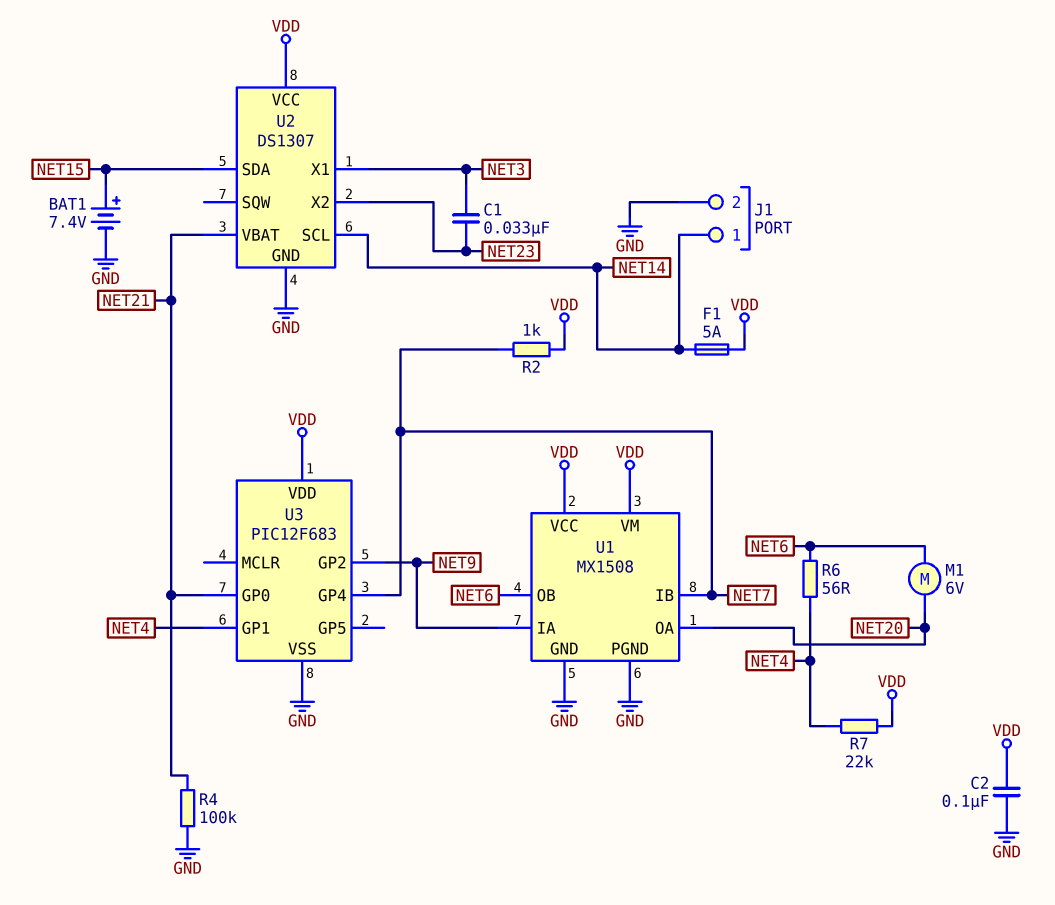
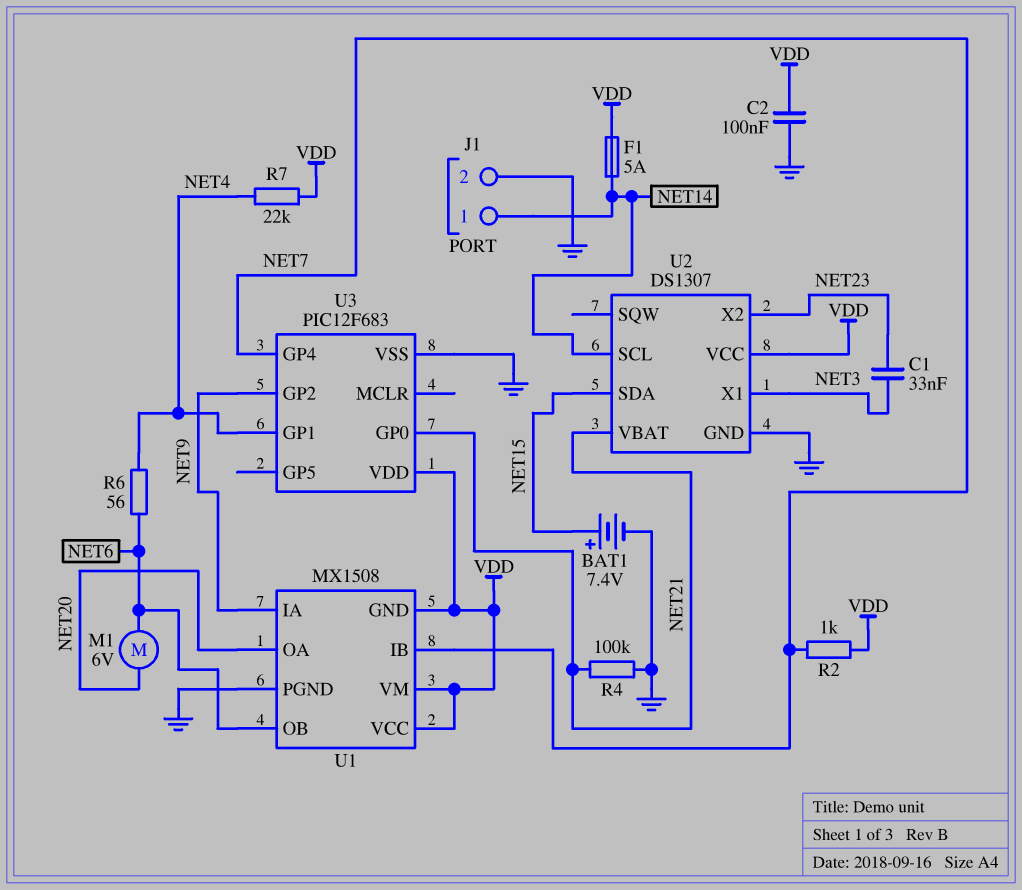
U1 pin GND: GND -> VDD

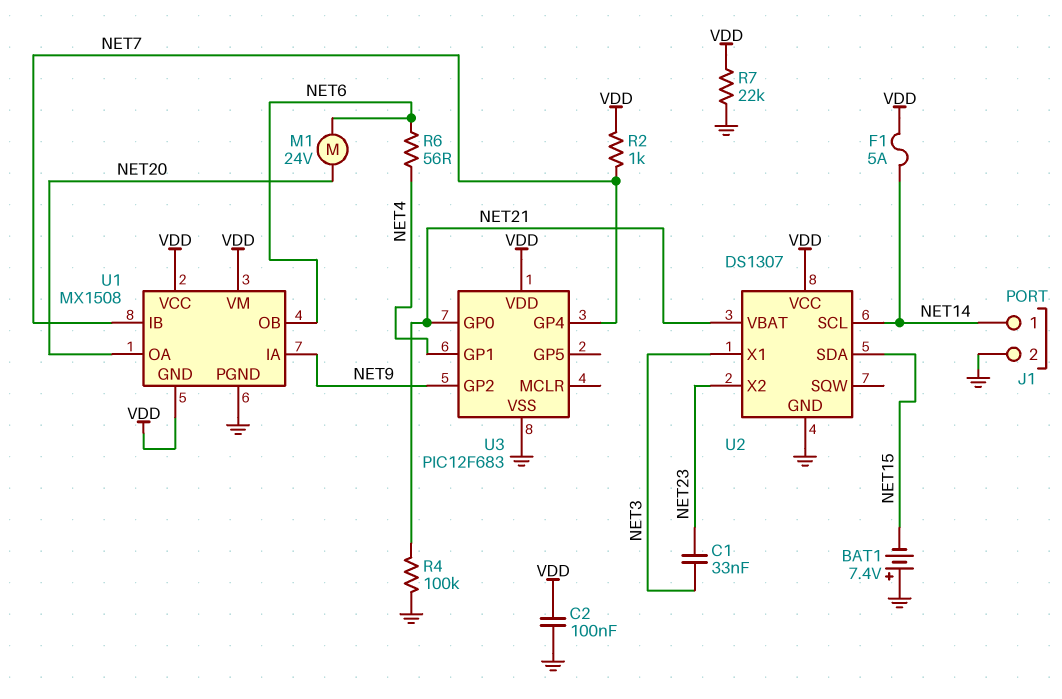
BAT1: 7.4V (plus NET15, minus GND) -> 7.4V (plus GND, minus NET15)
M1: motor 6V (NET6, NET20) -> motor 24V (NET6, NET20)
R7: 22k (NET4, VDD) -> 22k (GND, VDD)

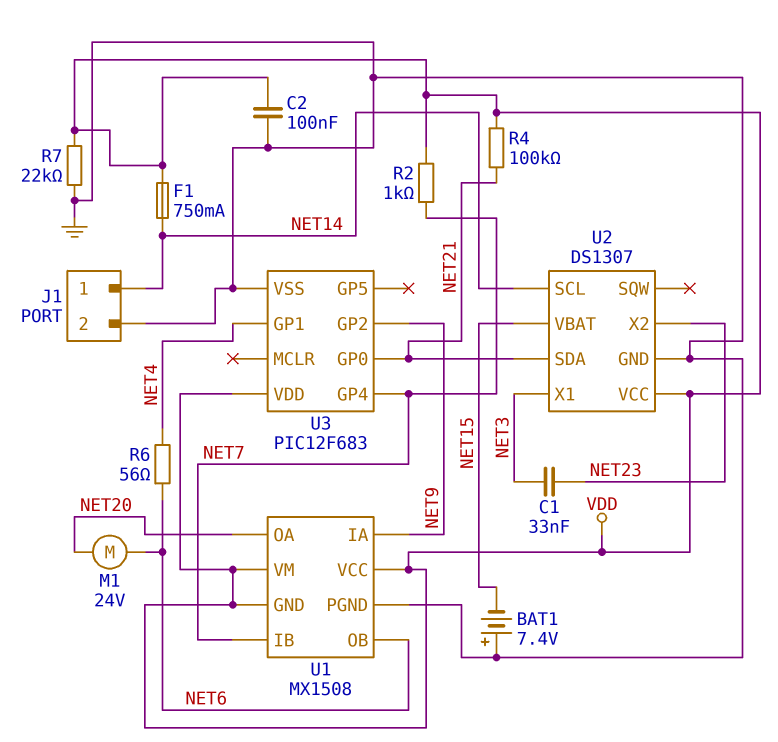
F1: 5A (NET14, VDD) -> 750mA (NET14, VDD)
R4: 100k (GND, NET21) -> 100k (NET21, VDD)
U2 pin SDA: NET15 -> NET21
U2 pin VBAT: NET21 -> NET15

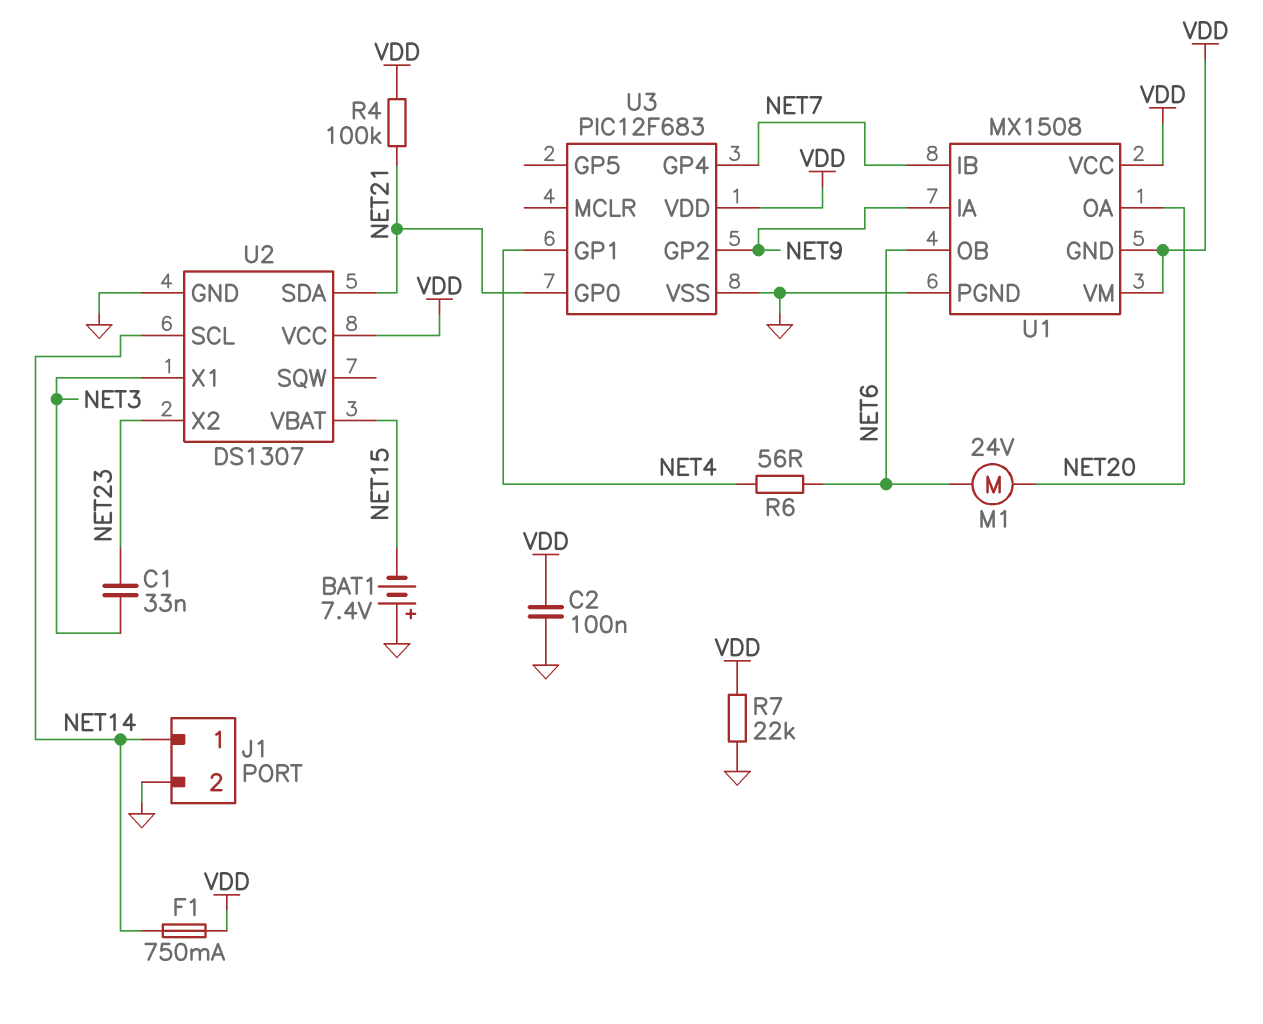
R2: 1k (NET7, VDD) -> none

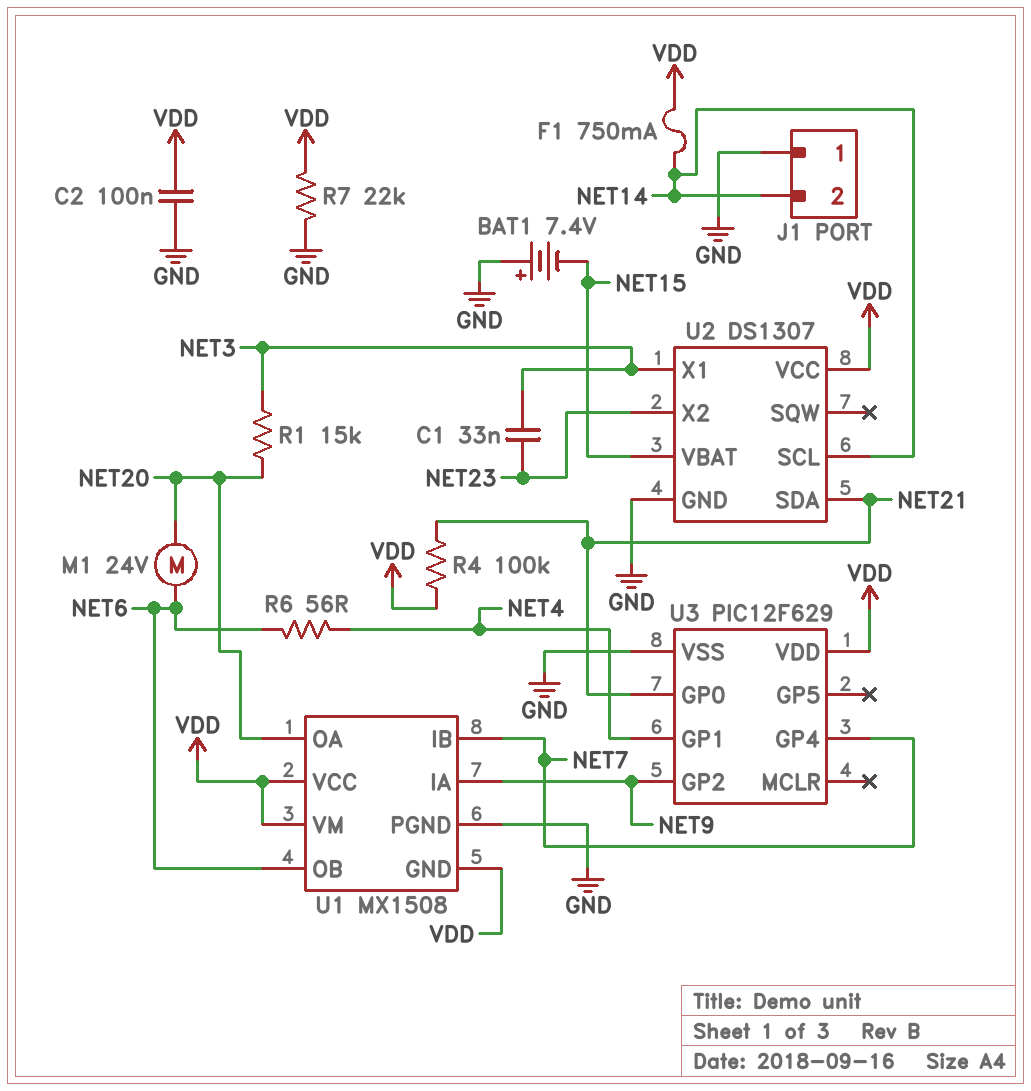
J1 pin 1: NET14 -> GND
J1 pin 2: GND -> NET14
R1: none -> 15k (NET3, NET20)
U3: PIC12F683 -> PIC12F629

